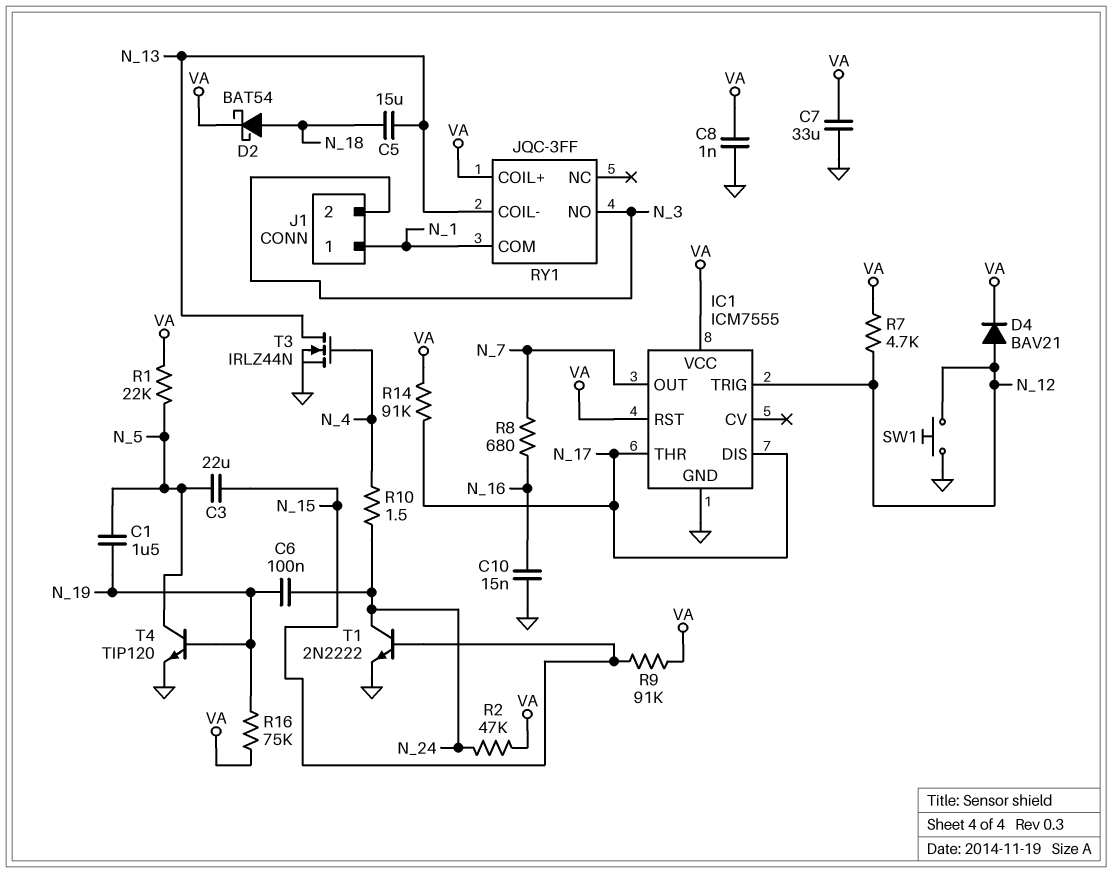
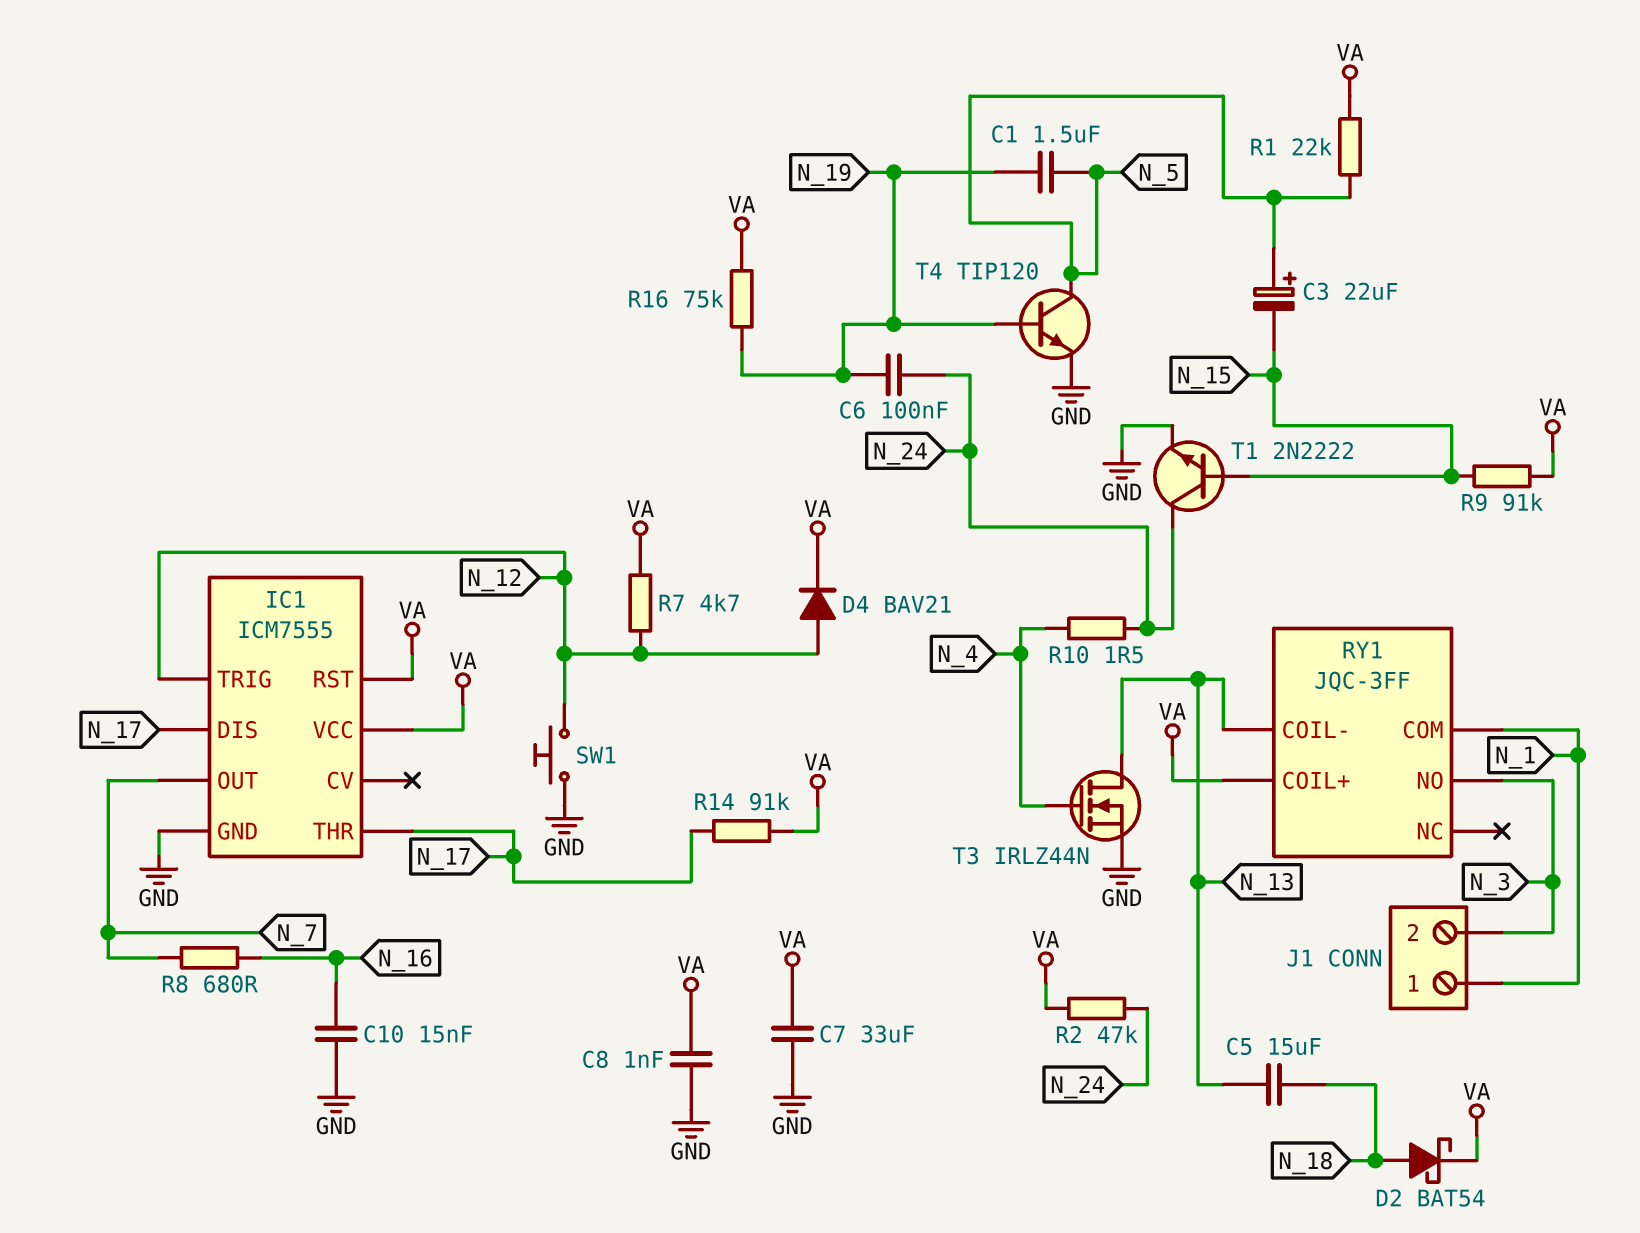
C3: 22uF (N_5, N_15) -> 22uF (plus N_5, minus N_15)

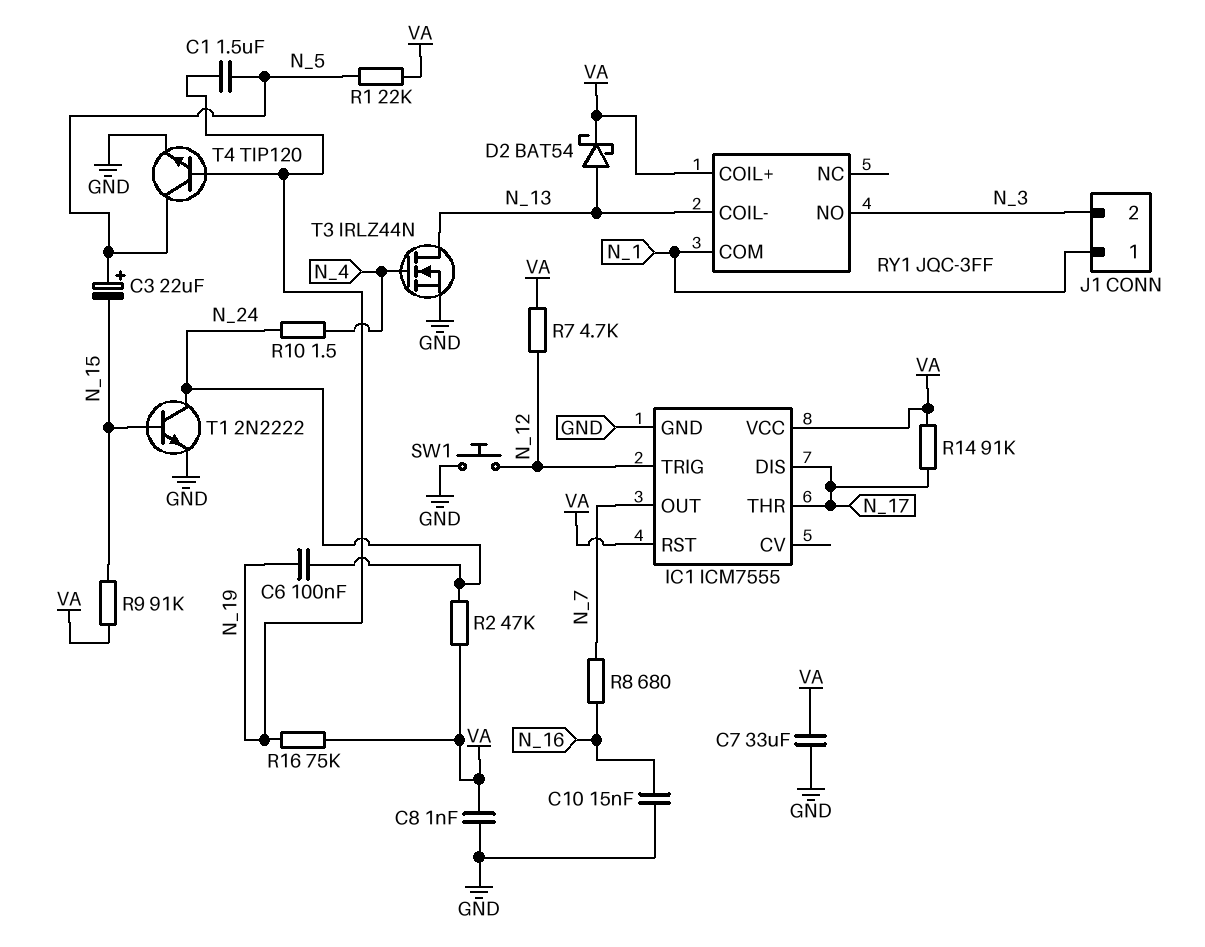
C5: 15uF (N_13, N_18) -> none
D2: schottky BAT54 (A N_18, K VA) -> schottky BAT54 (A N_13, K VA)
D4: diode BAV21 (A N_12, K VA) -> none

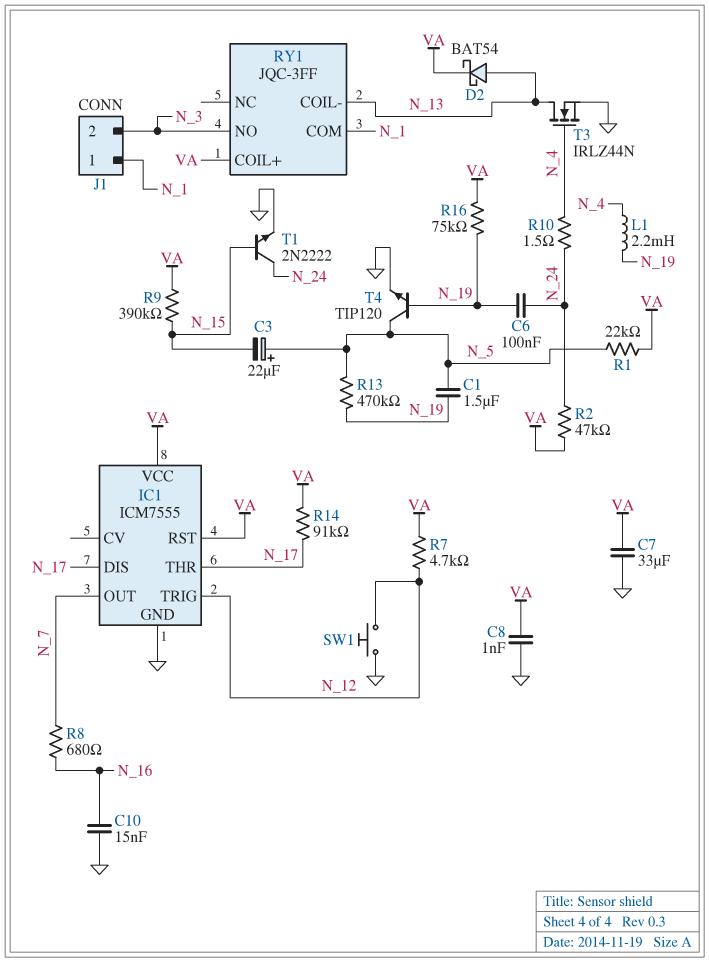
L1: none -> 2.2mH (N_4, N_19)
R9: 91k (N_15, VA) -> 390k (N_15, VA)
R13: none -> 470k (N_5, N_19)

